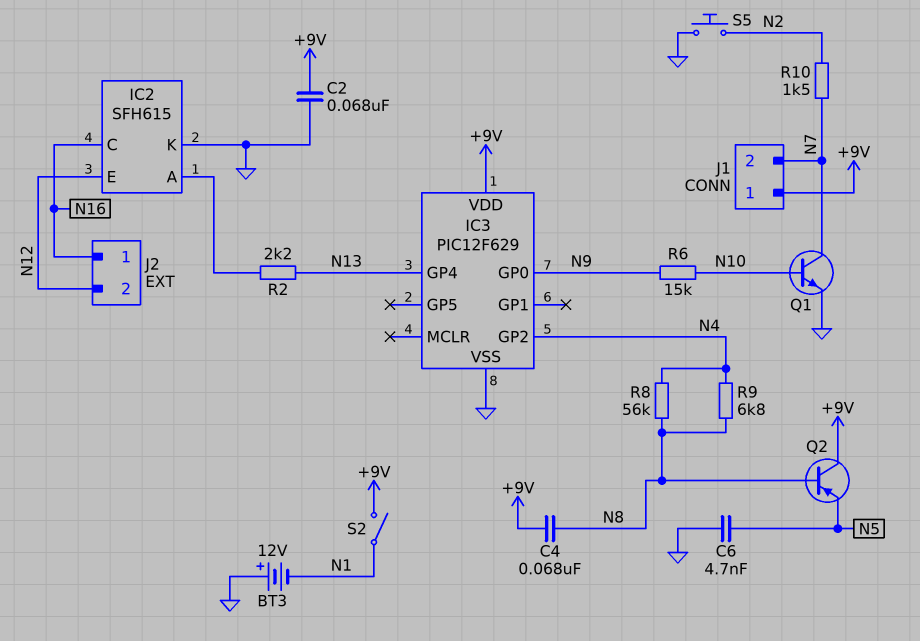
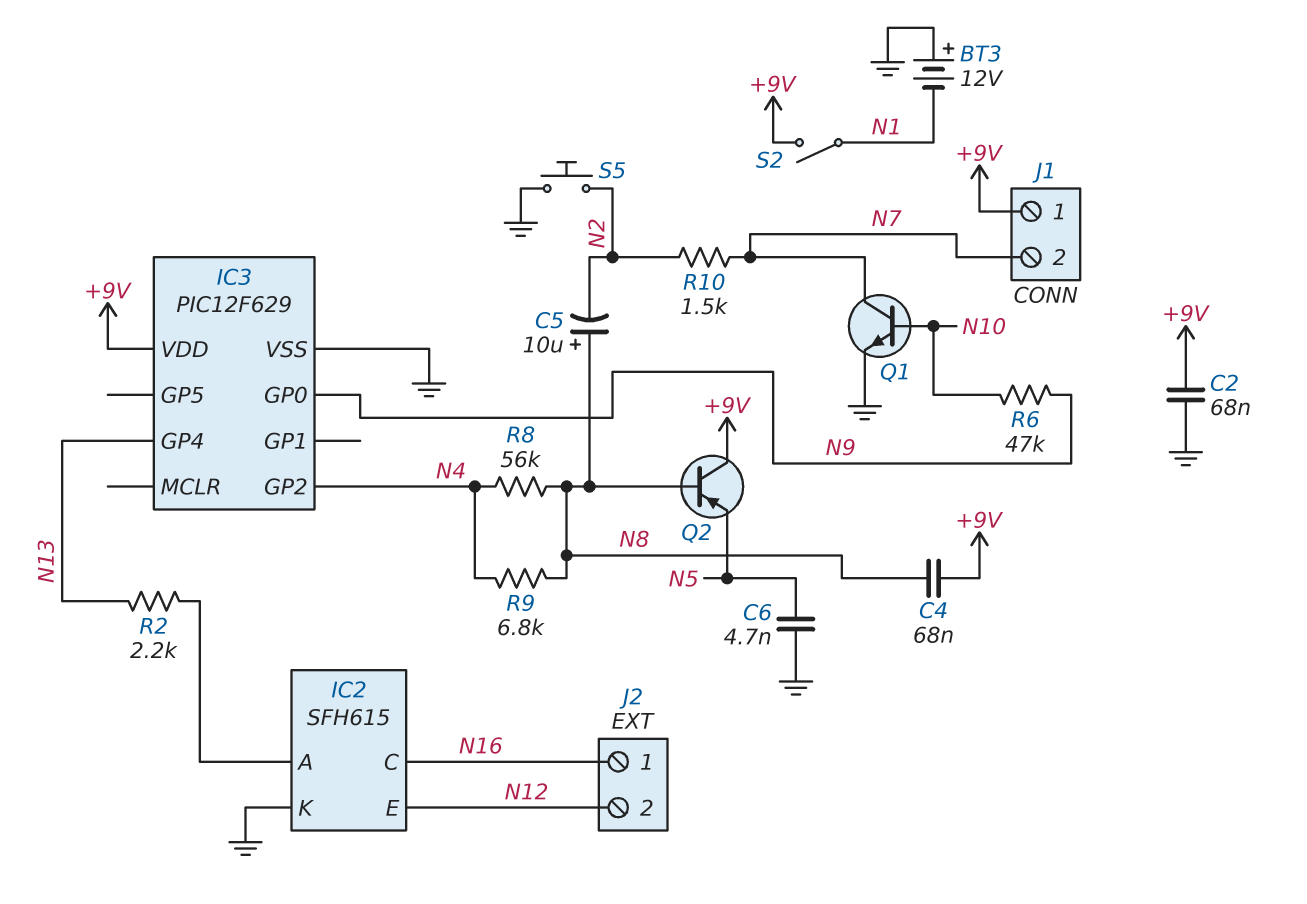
C5: none -> 10uF (plus N8, minus N2)
R6: 15k (N9, N10) -> 47k (N9, N10)

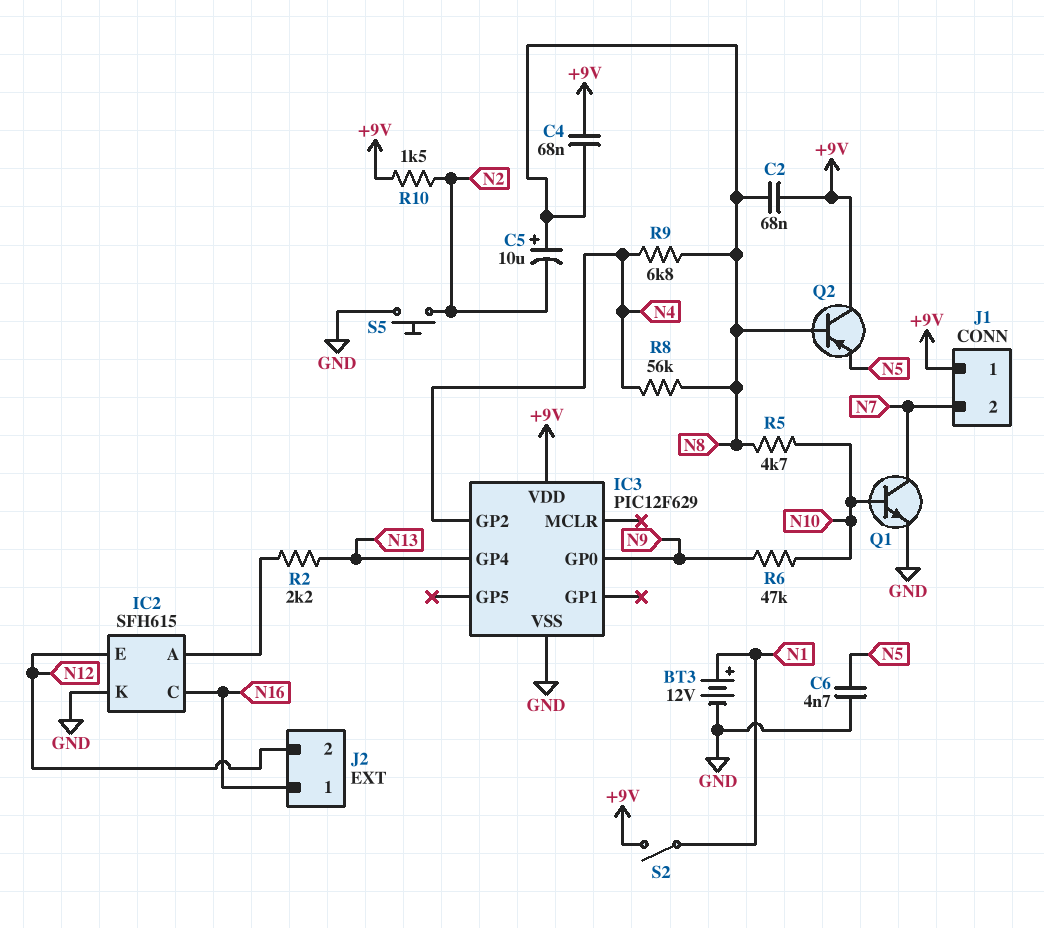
BT3: 12V (plus GND, minus N1) -> 12V (plus N1, minus GND)
C2: 68nF (+9V, GND) -> 68nF (+9V, N8)
R5: none -> 4.7k (N8, N10)
R10: 1.5k (N2, N7) -> 1.5k (+9V, N2)

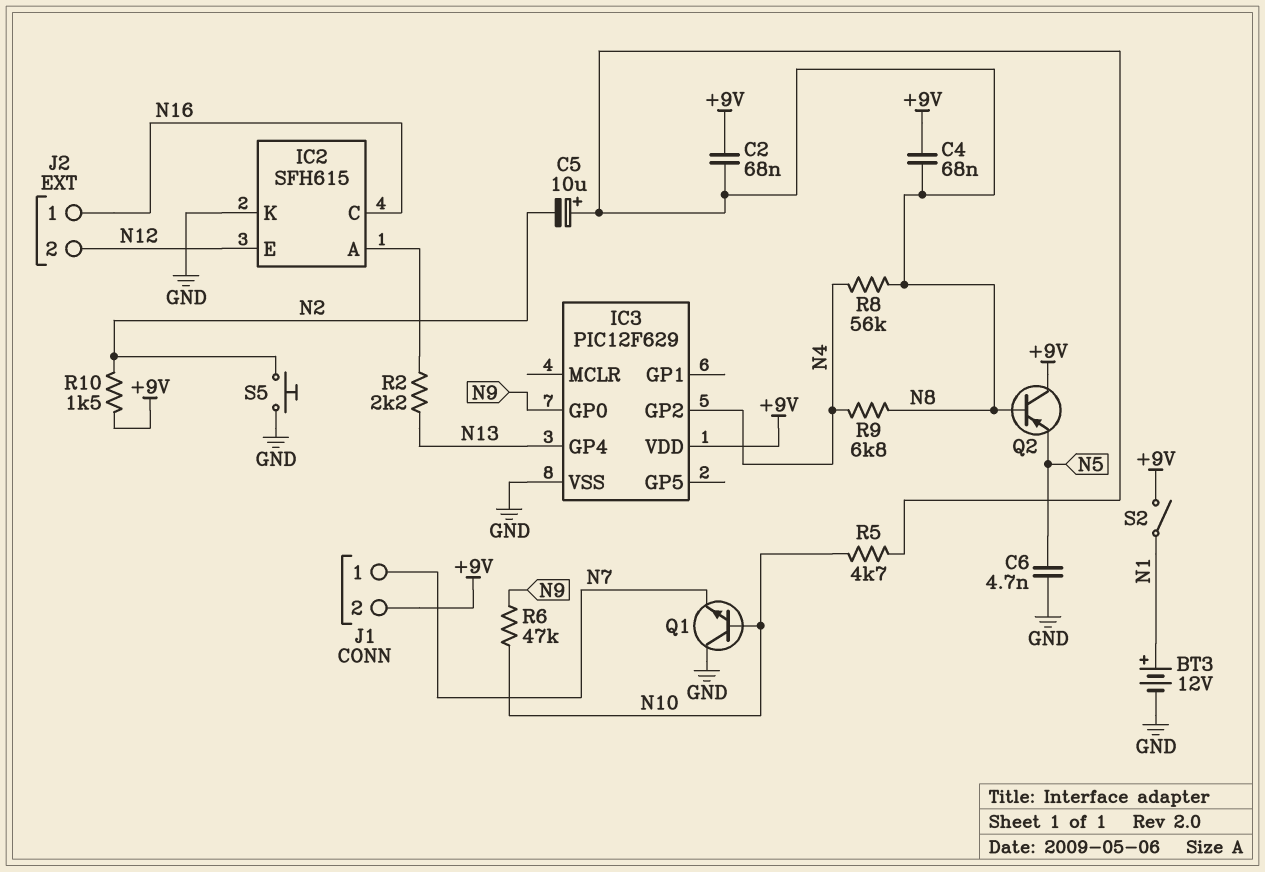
J1 pin 1: +9V -> N7
J1 pin 2: N7 -> +9V
Q1: NPN (B N10, C N7, E GND) -> NPN (B N10, C GND, E N7)

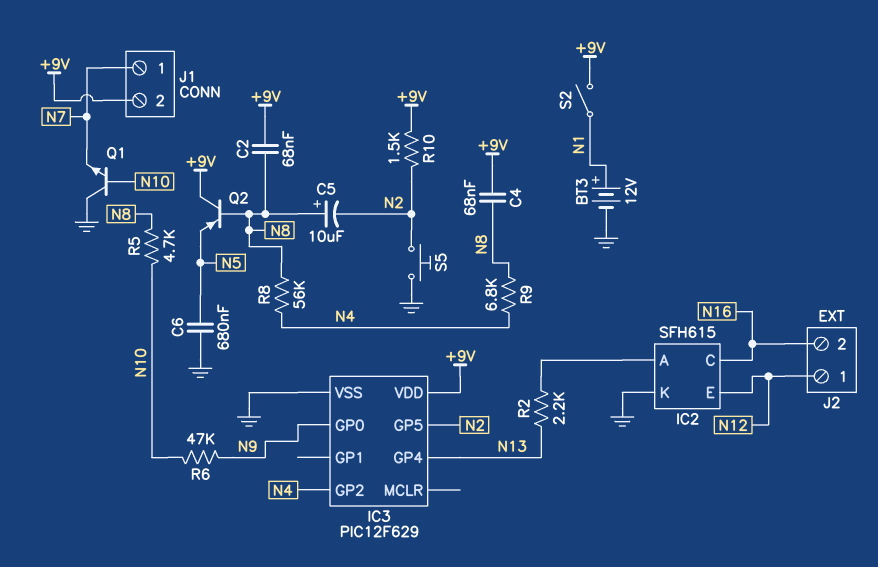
C6: 4.7nF (GND, N5) -> 680nF (GND, N5)
IC3 pin GP5: none -> N2
J2 pin 1: N16 -> N12
J2 pin 2: N12 -> N16

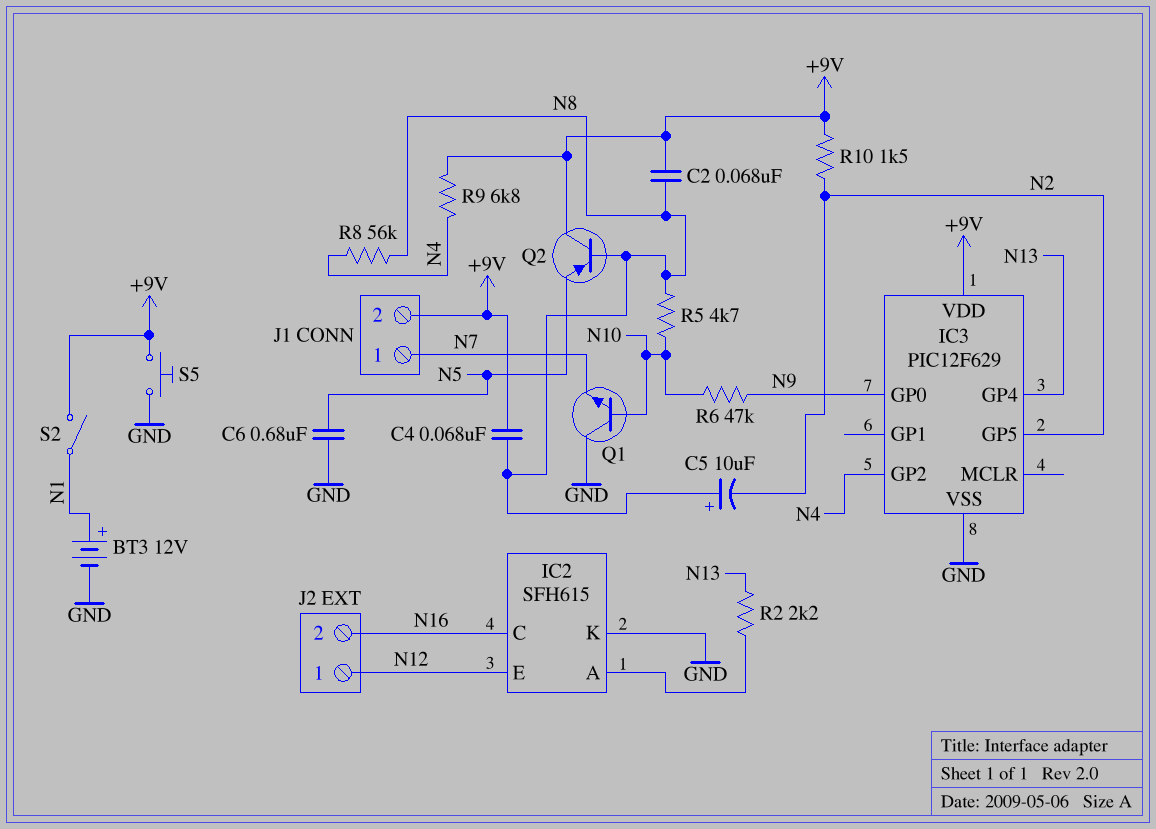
R9: 6.8k (N4, N8) -> 6.8k (+9V, N4)
S5: button (GND, N2) -> button (+9V, GND)

